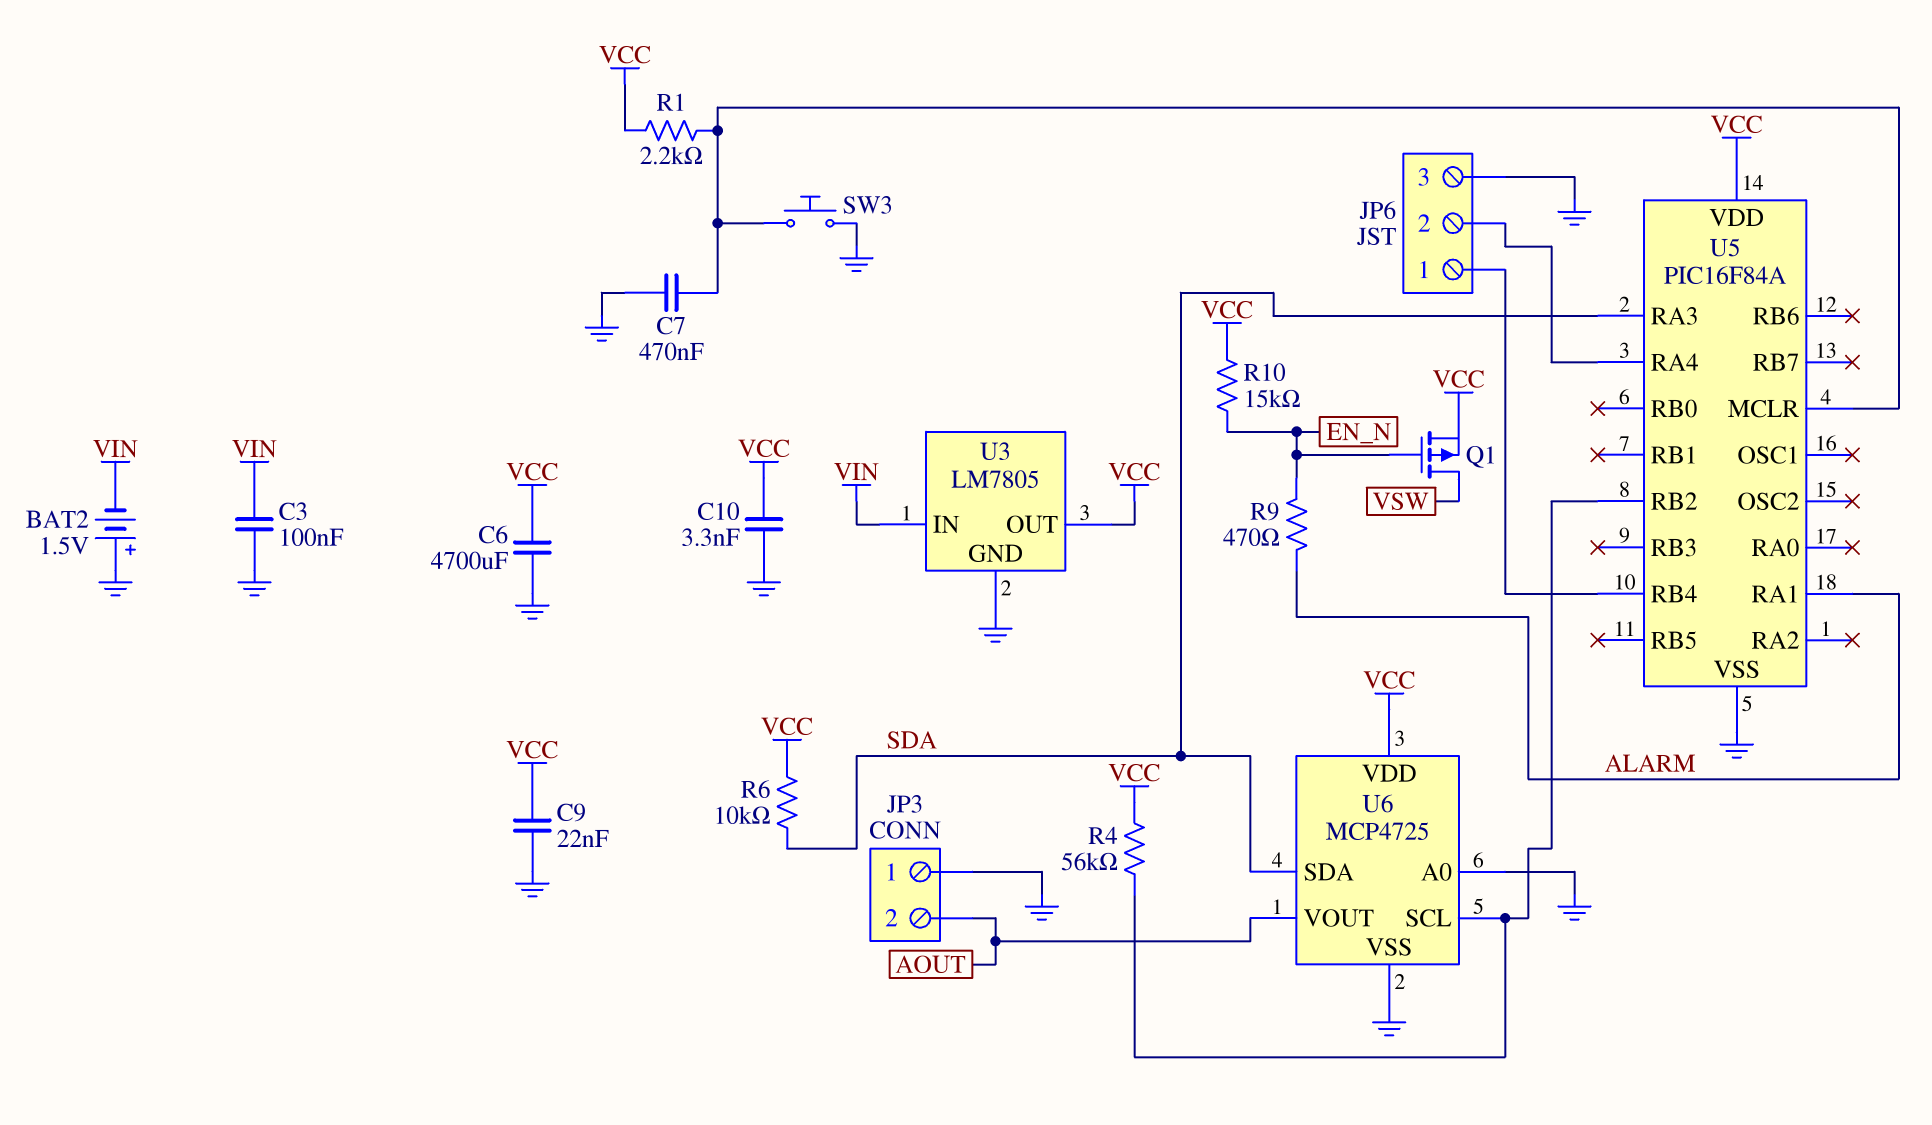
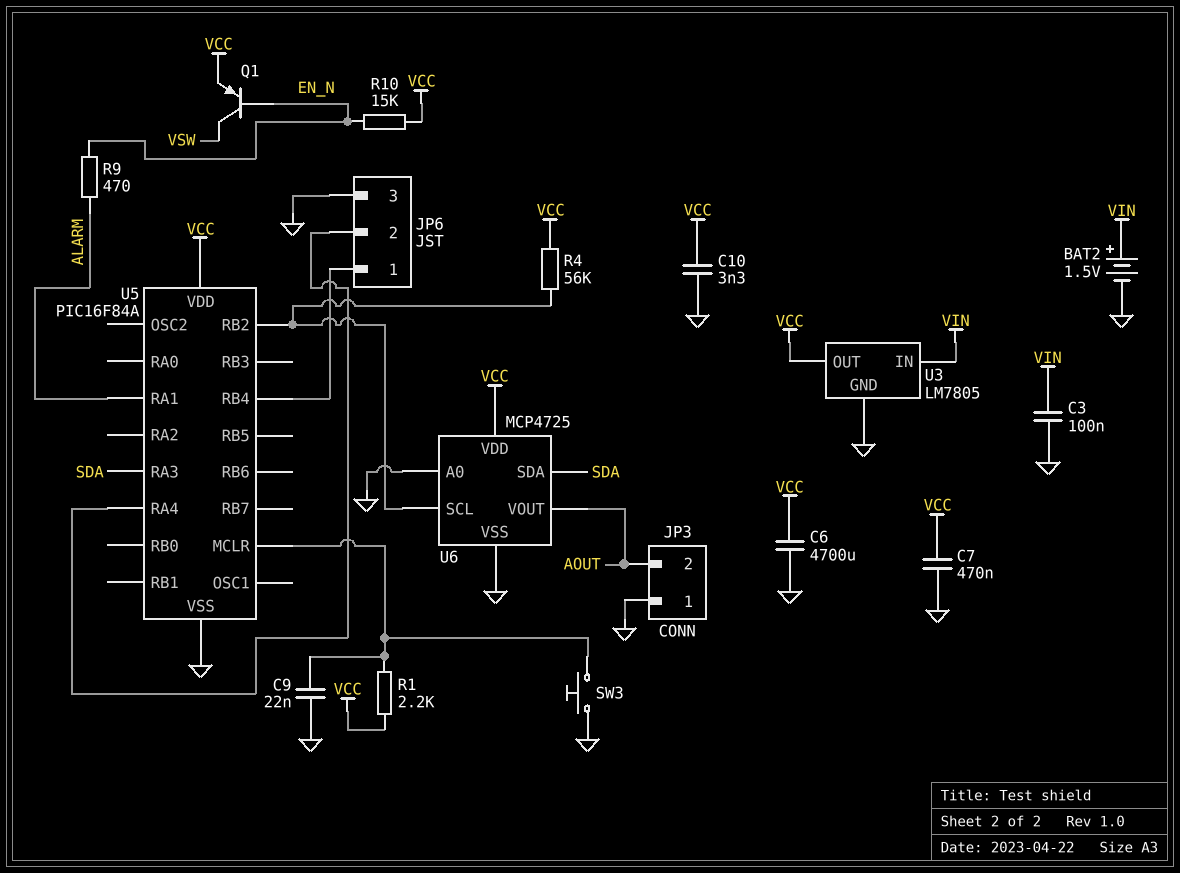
BAT2: 1.5V (plus GND, minus VIN) -> 1.5V (plus VIN, minus GND)
C7: 470nF (GND, U5/MCLR) -> 470nF (GND, VCC)
C9: 22nF (GND, VCC) -> 22nF (GND, U5/MCLR)
Q1: PMOS (G EN_N, D VSW, S VCC) -> PNP (B EN_N, C VSW, E VCC)
R6: 10k (SDA, VCC) -> none

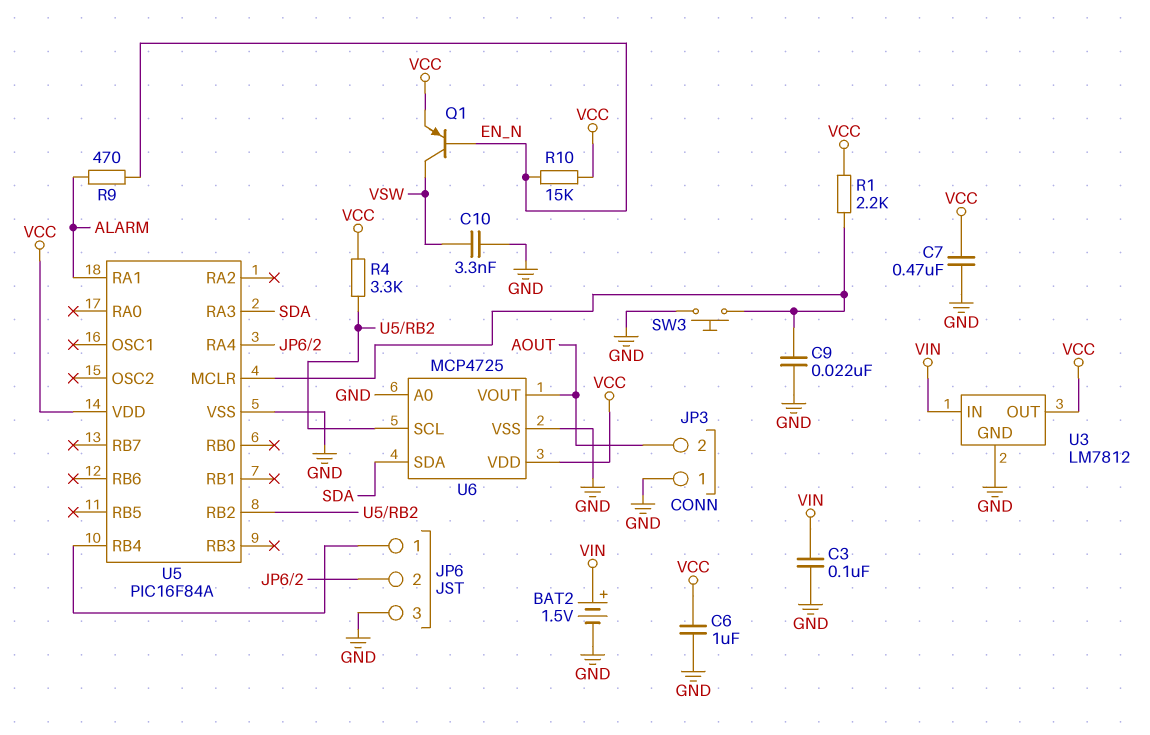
C6: 4700uF (GND, VCC) -> 1uF (GND, VCC)
C10: 3.3nF (GND, VCC) -> 3.3nF (GND, VSW)
R4: 56k (U5/RB2, VCC) -> 3.3k (U5/RB2, VCC)
U3: LM7805 -> LM7812

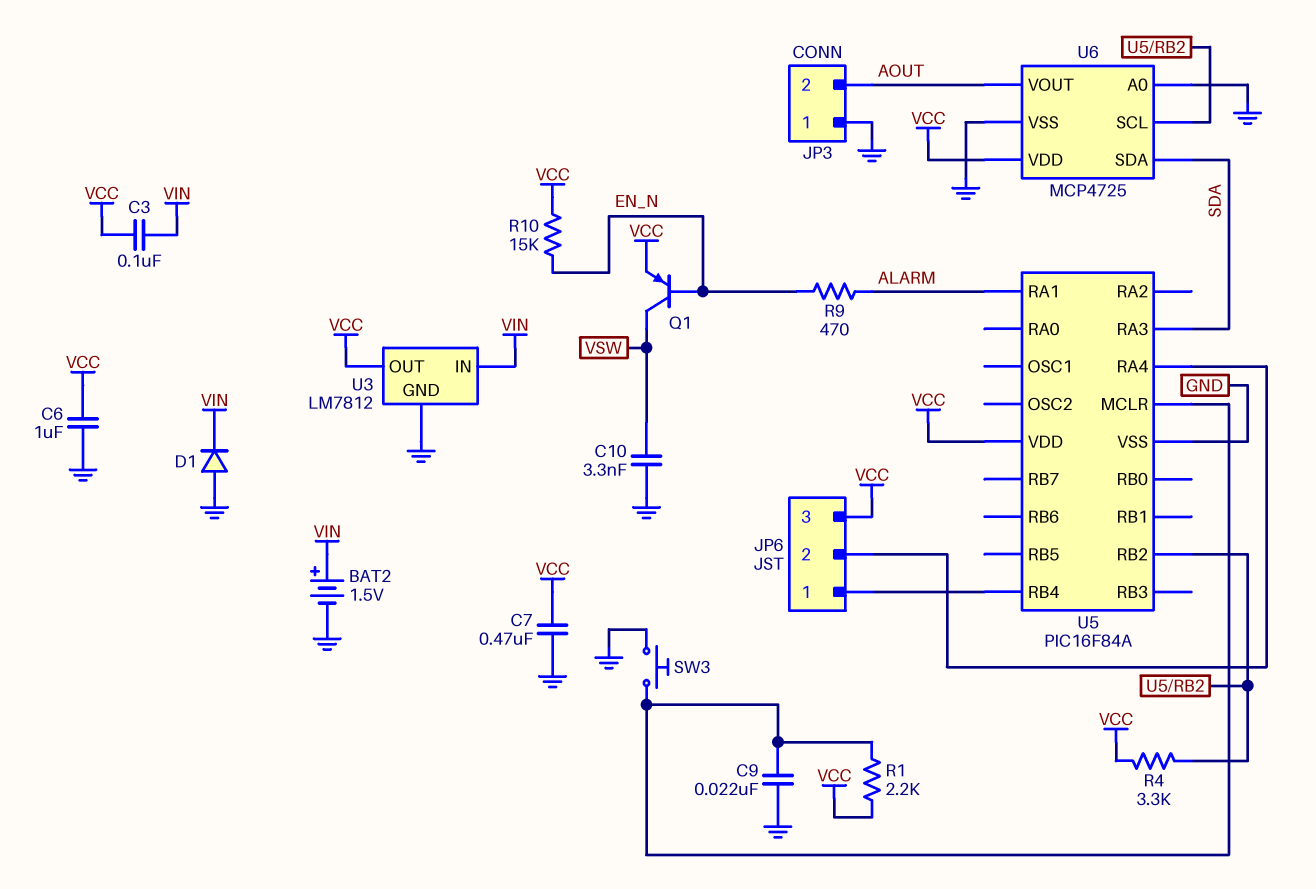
C3: 100nF (GND, VIN) -> 100nF (VCC, VIN)
D1: none -> diode (A GND, K VIN)
JP6 pin 3: GND -> VCC

